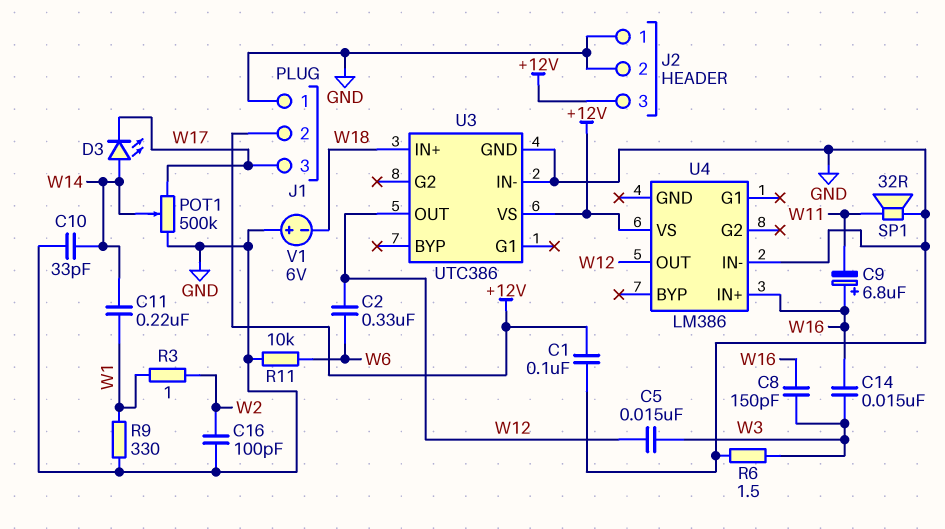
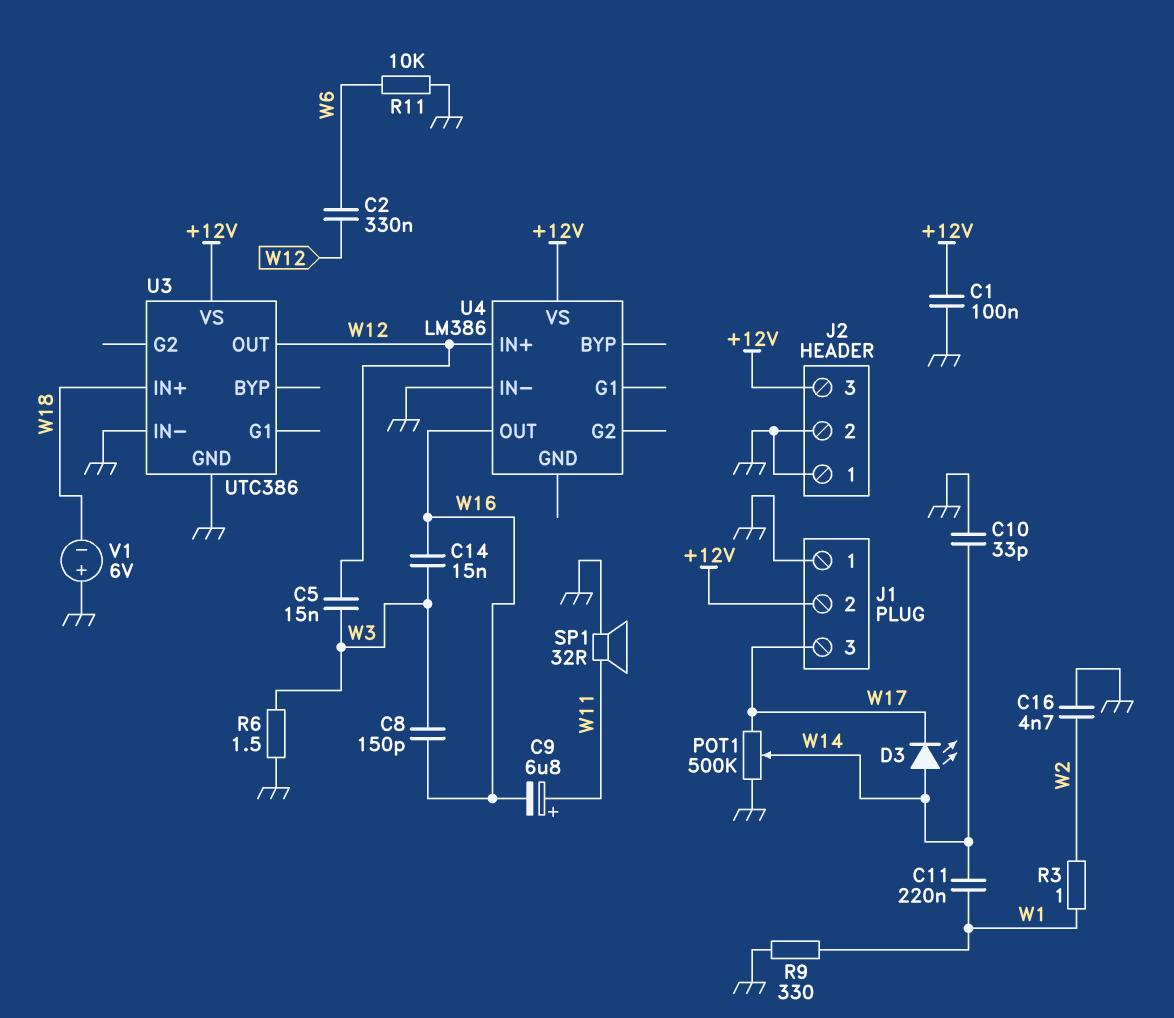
C9: 6.8uF (plus W16, minus W11) -> 6.8uF (plus W11, minus W16)
C16: 100pF (GND, W2) -> 4.7nF (GND, W2)
U4 pin IN+: W16 -> W12
U4 pin OUT: W12 -> W16

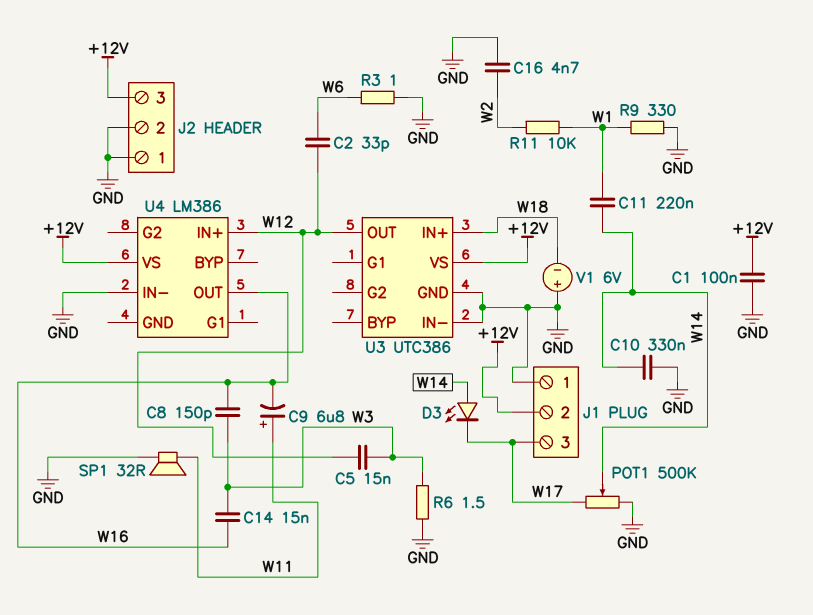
C2: 330nF (W6, W12) -> 33pF (W6, W12)
C10: 33pF (GND, W14) -> 330nF (GND, W14)
R3: 1 (W1, W2) -> 1 (GND, W6)
R11: 10k (GND, W6) -> 10k (W1, W2)

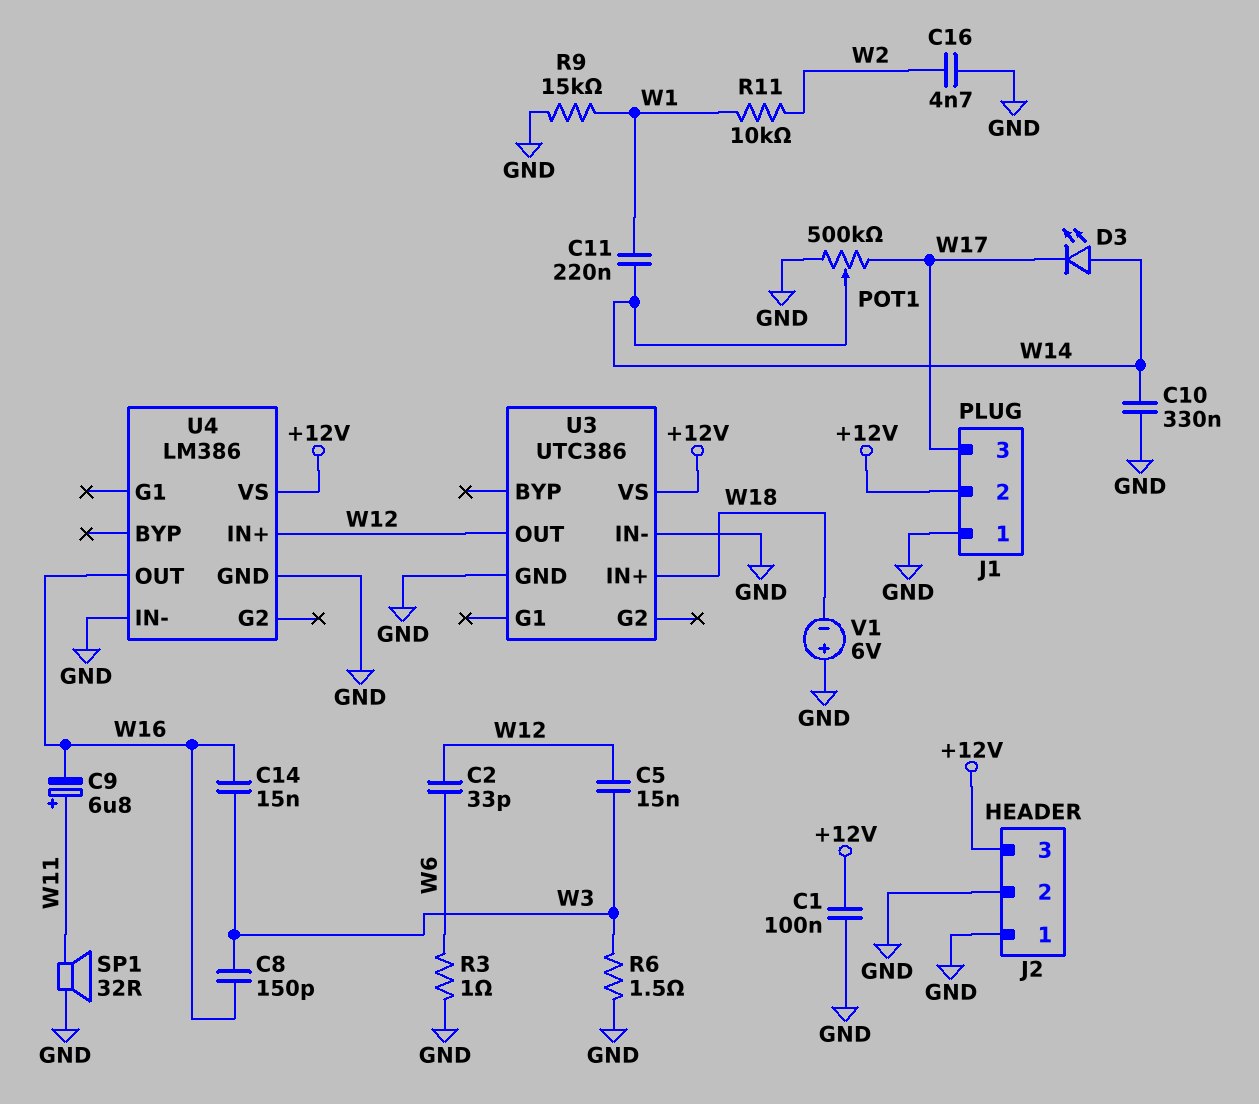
R9: 330 (GND, W1) -> 15k (GND, W1)
U4 pin GND: none -> GND

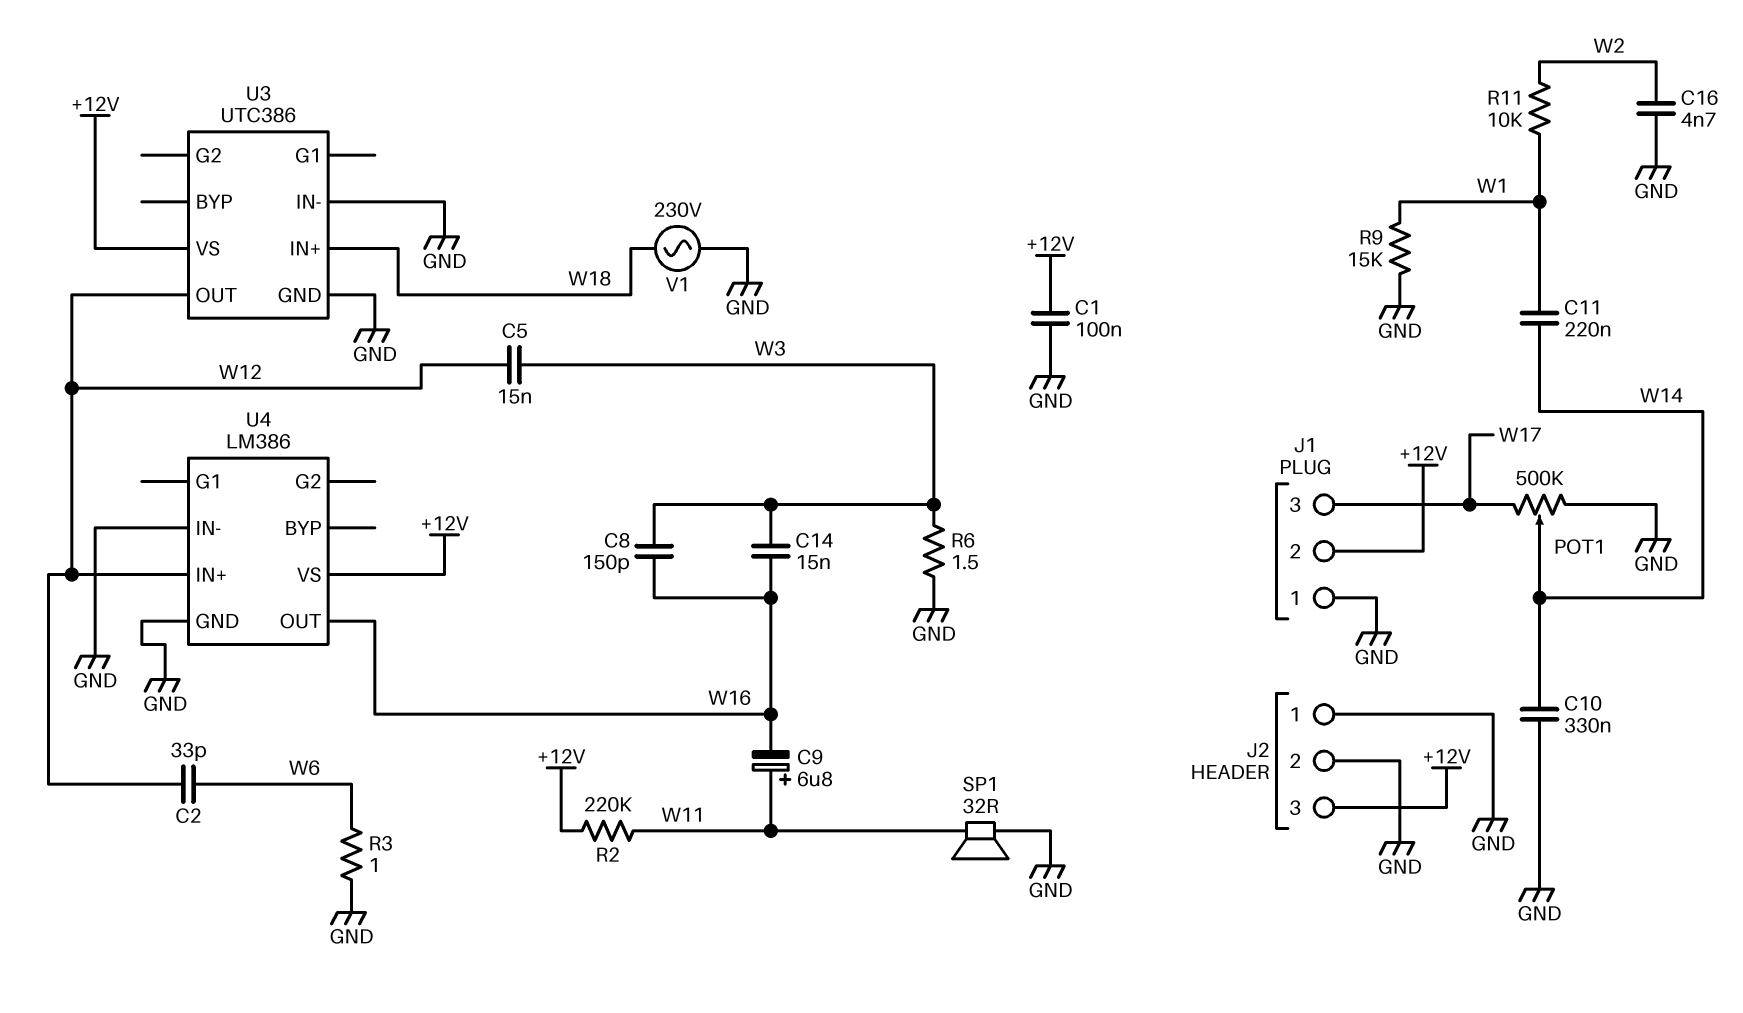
D3: LED (A W14, K W17) -> none
R2: none -> 220k (+12V, W11)
V1: 6V (plus GND, minus W18) -> AC 230V (GND, W18)

